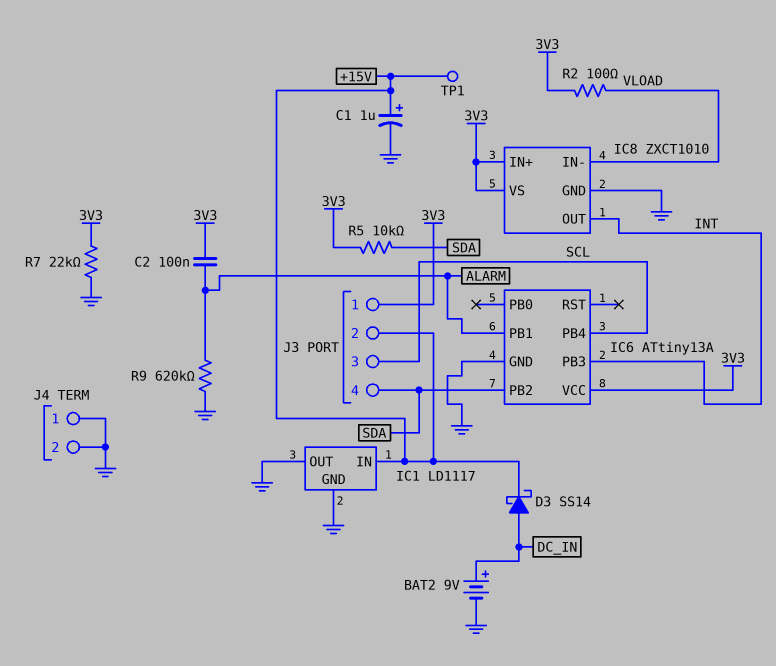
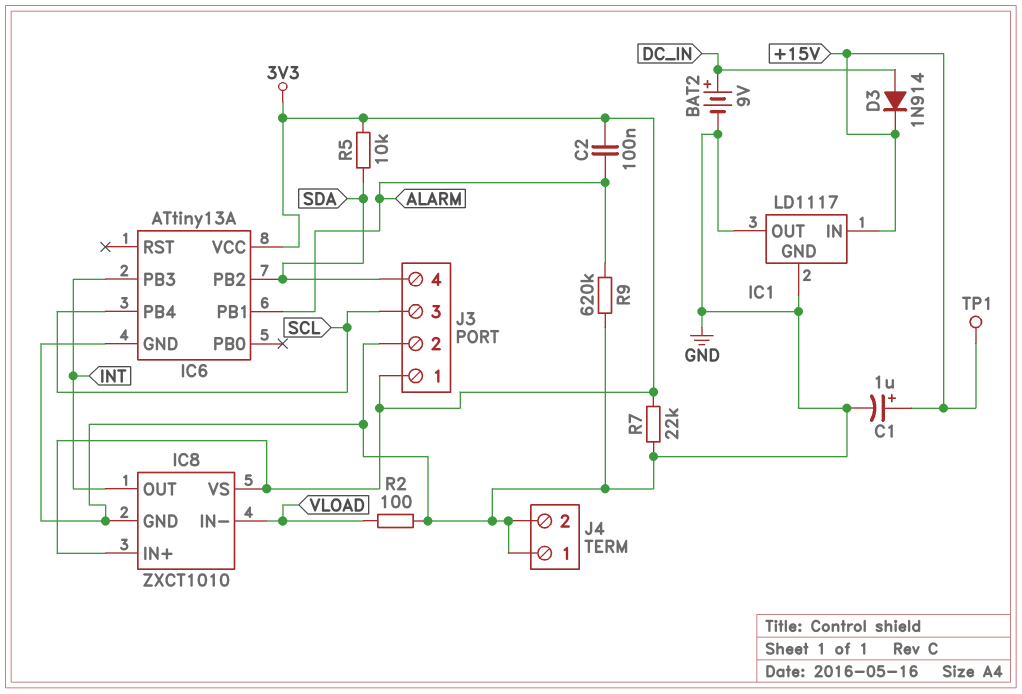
D3: schottky SS14 (A DC_IN, K +15V) -> diode 1N914 (A DC_IN, K +15V)
J3 pin 2: +15V -> GND
R2: 100 (3V3, VLOAD) -> 100 (GND, VLOAD)

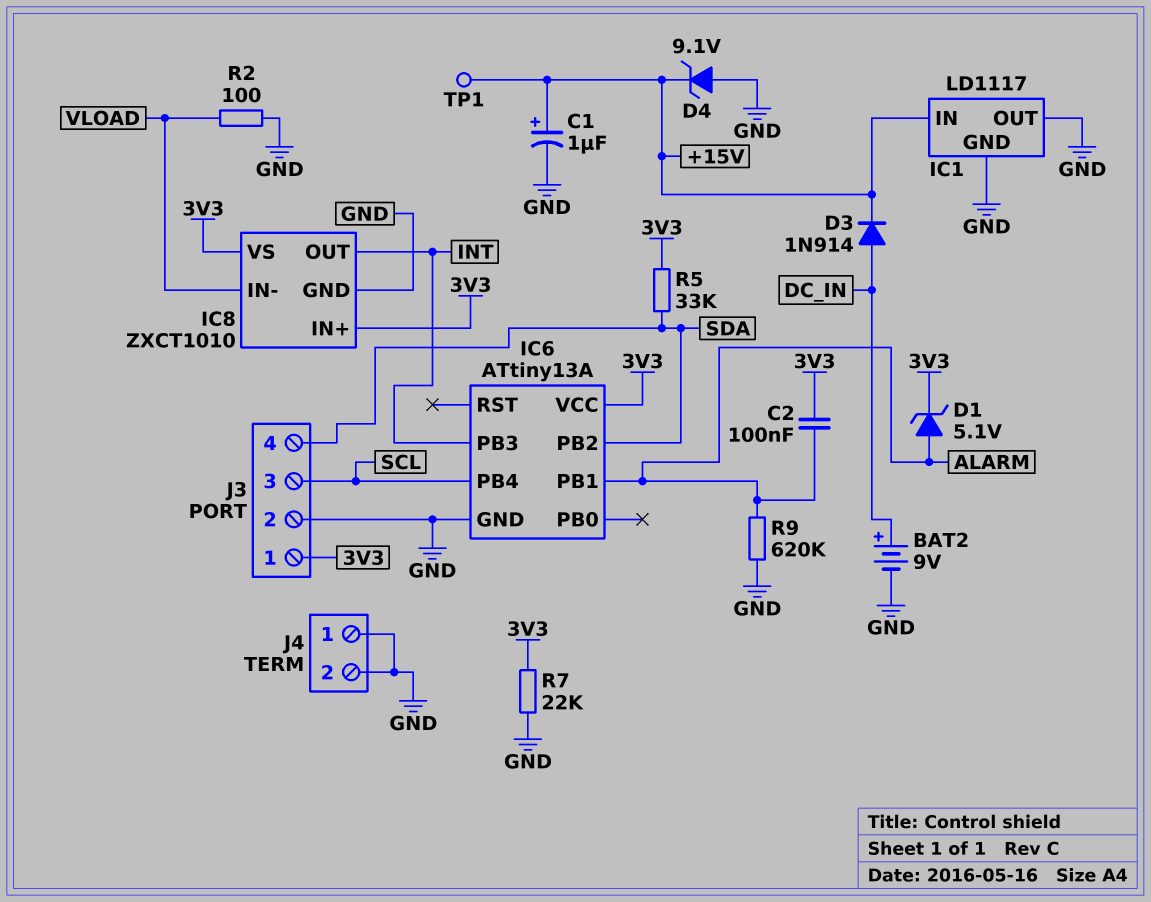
D1: none -> zener 5.1V (A ALARM, K 3V3)
D4: none -> zener 9.1V (A GND, K +15V)
R5: 10k (3V3, SDA) -> 33k (3V3, SDA)

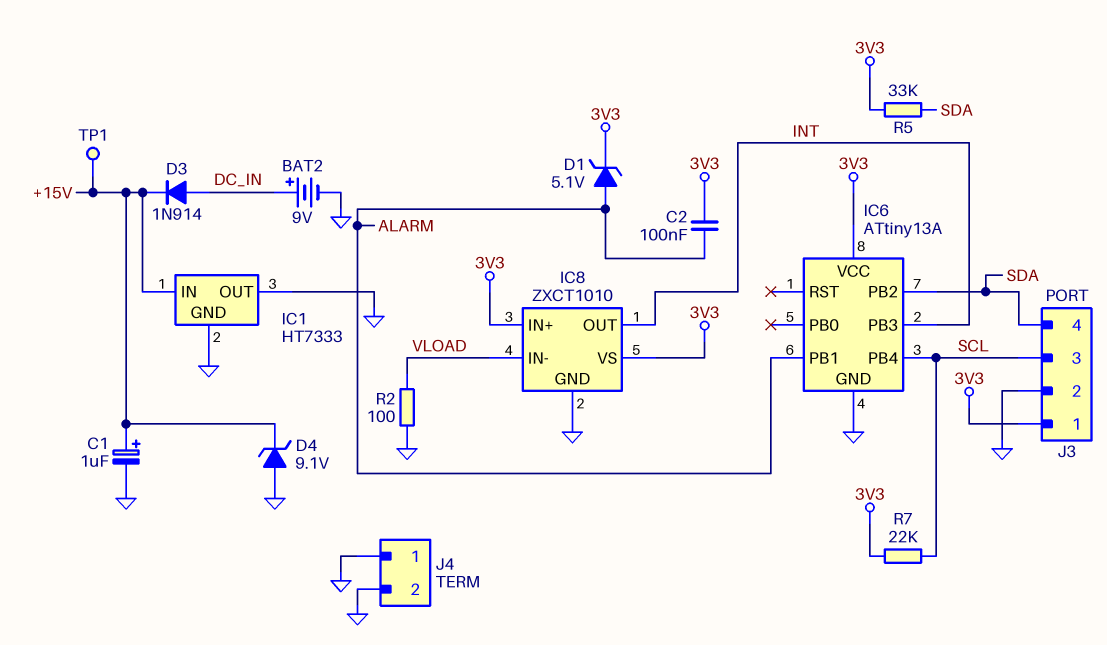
IC1: LD1117 -> HT7333
R7: 22k (3V3, GND) -> 22k (3V3, SCL)
R9: 620k (ALARM, GND) -> none

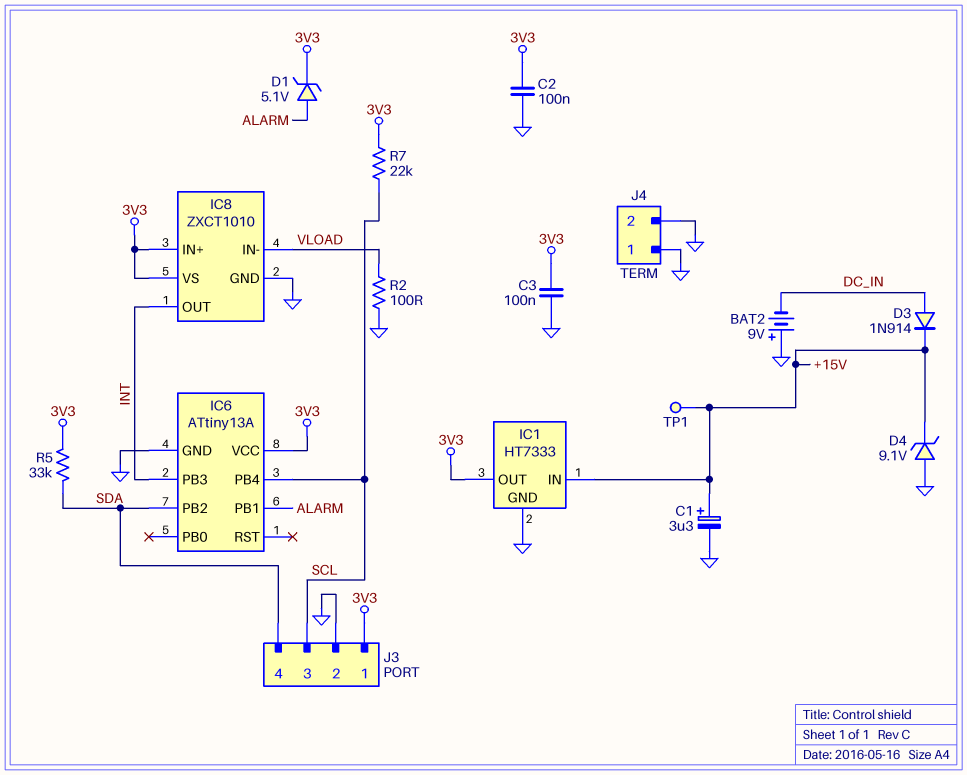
BAT2: 9V (plus DC_IN, minus GND) -> 9V (plus GND, minus DC_IN)
C1: 1uF (plus +15V, minus GND) -> 3.3uF (plus +15V, minus GND)
C2: 100nF (3V3, ALARM) -> 100nF (3V3, GND)
C3: none -> 100nF (3V3, GND)
IC1 pin OUT: GND -> 3V3

